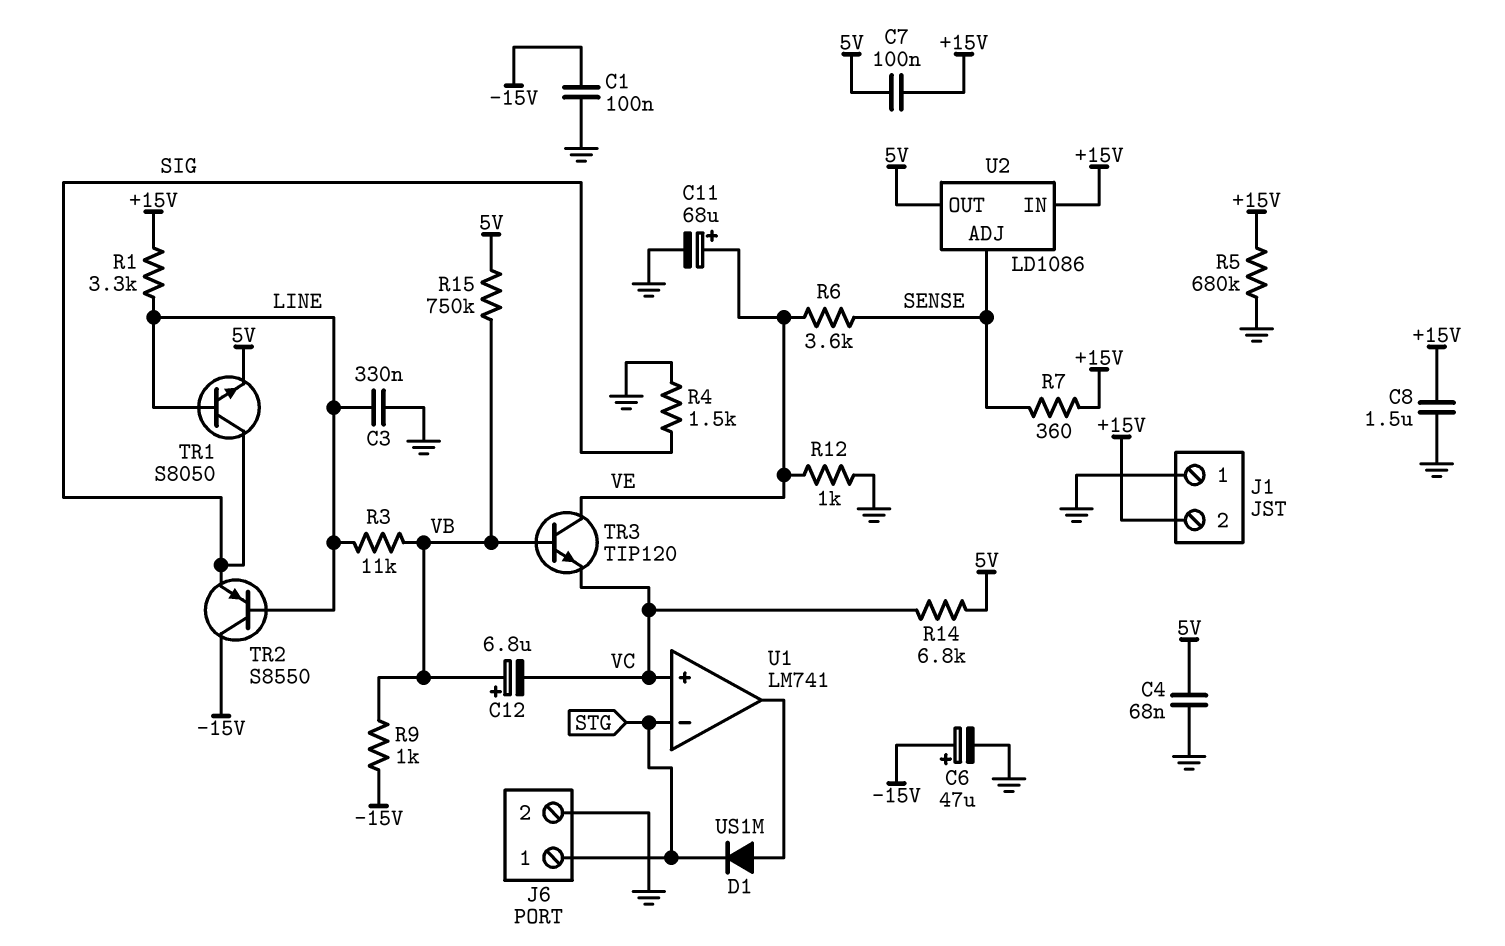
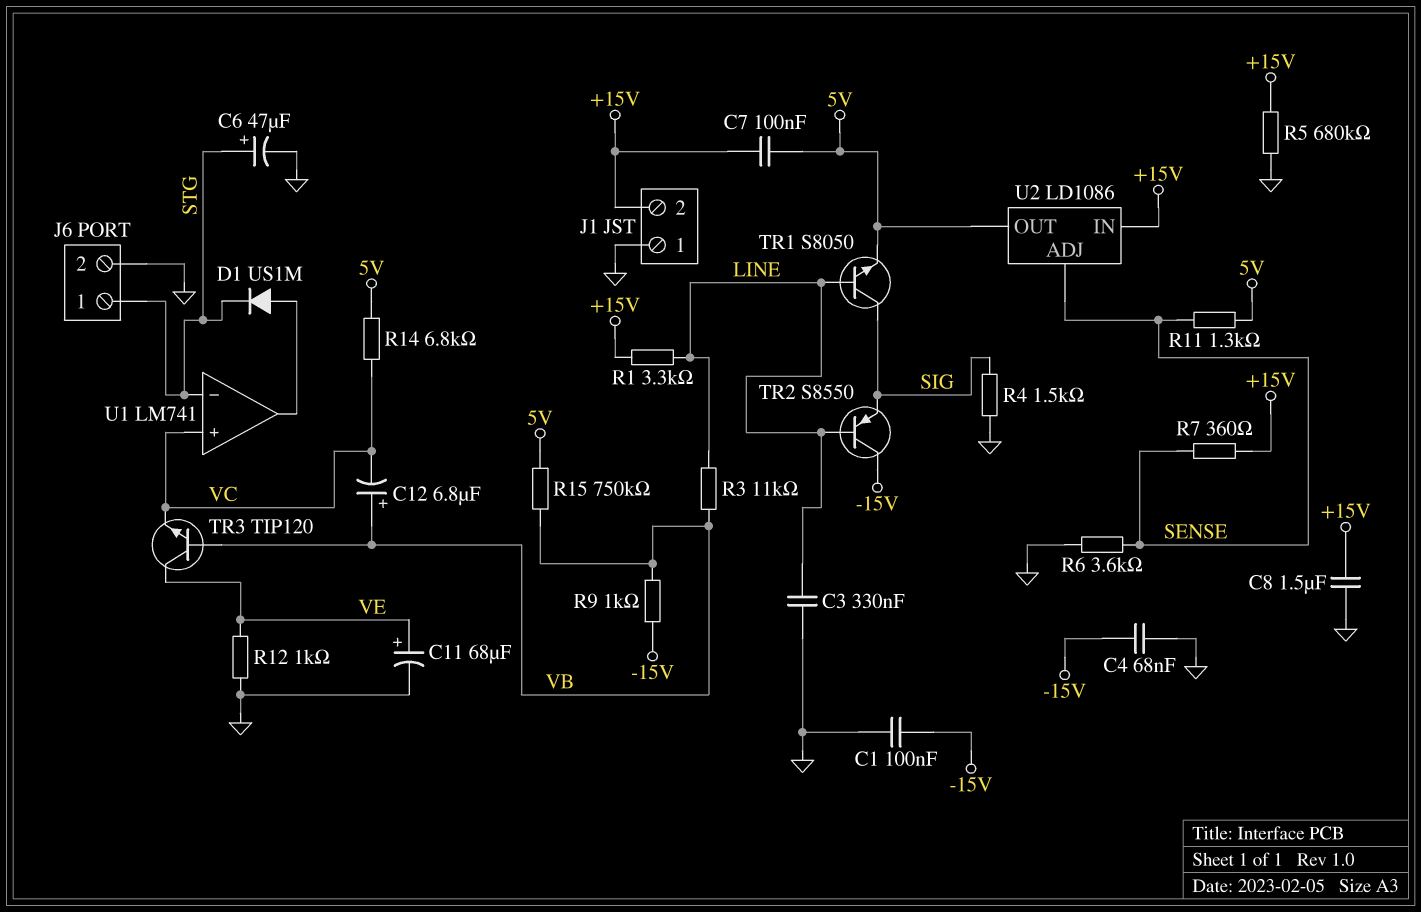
C4: 68nF (5V, GND) -> 68nF (-15V, GND)
C6: 47uF (plus -15V, minus GND) -> 47uF (plus STG, minus GND)
R6: 3.6k (SENSE, VE) -> 3.6k (GND, SENSE)
R11: none -> 1.3k (5V, SENSE)

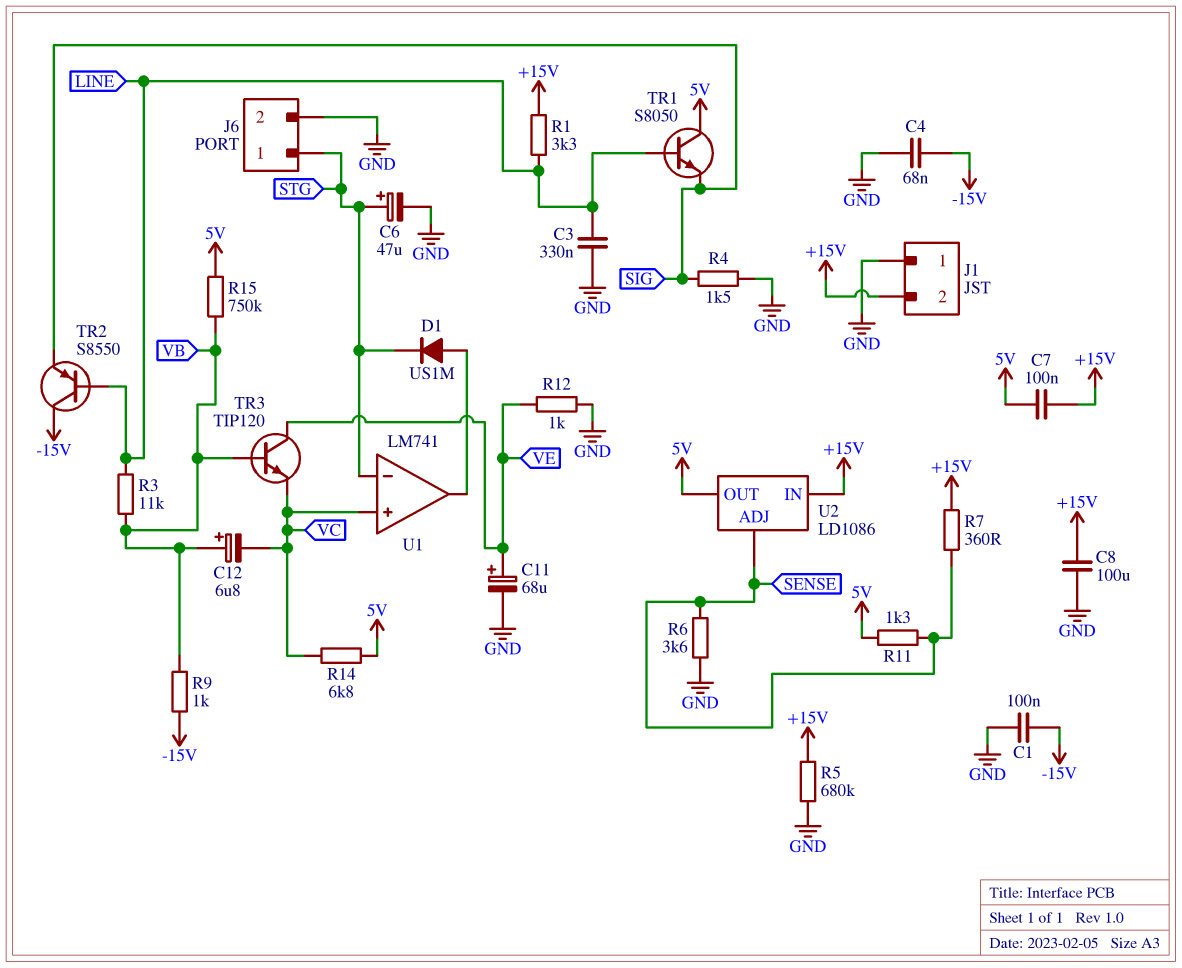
C8: 1.5uF (+15V, GND) -> 100uF (+15V, GND)
TR1: NPN S8050 (B LINE, C SIG, E 5V) -> NPN S8050 (B LINE, C 5V, E SIG)

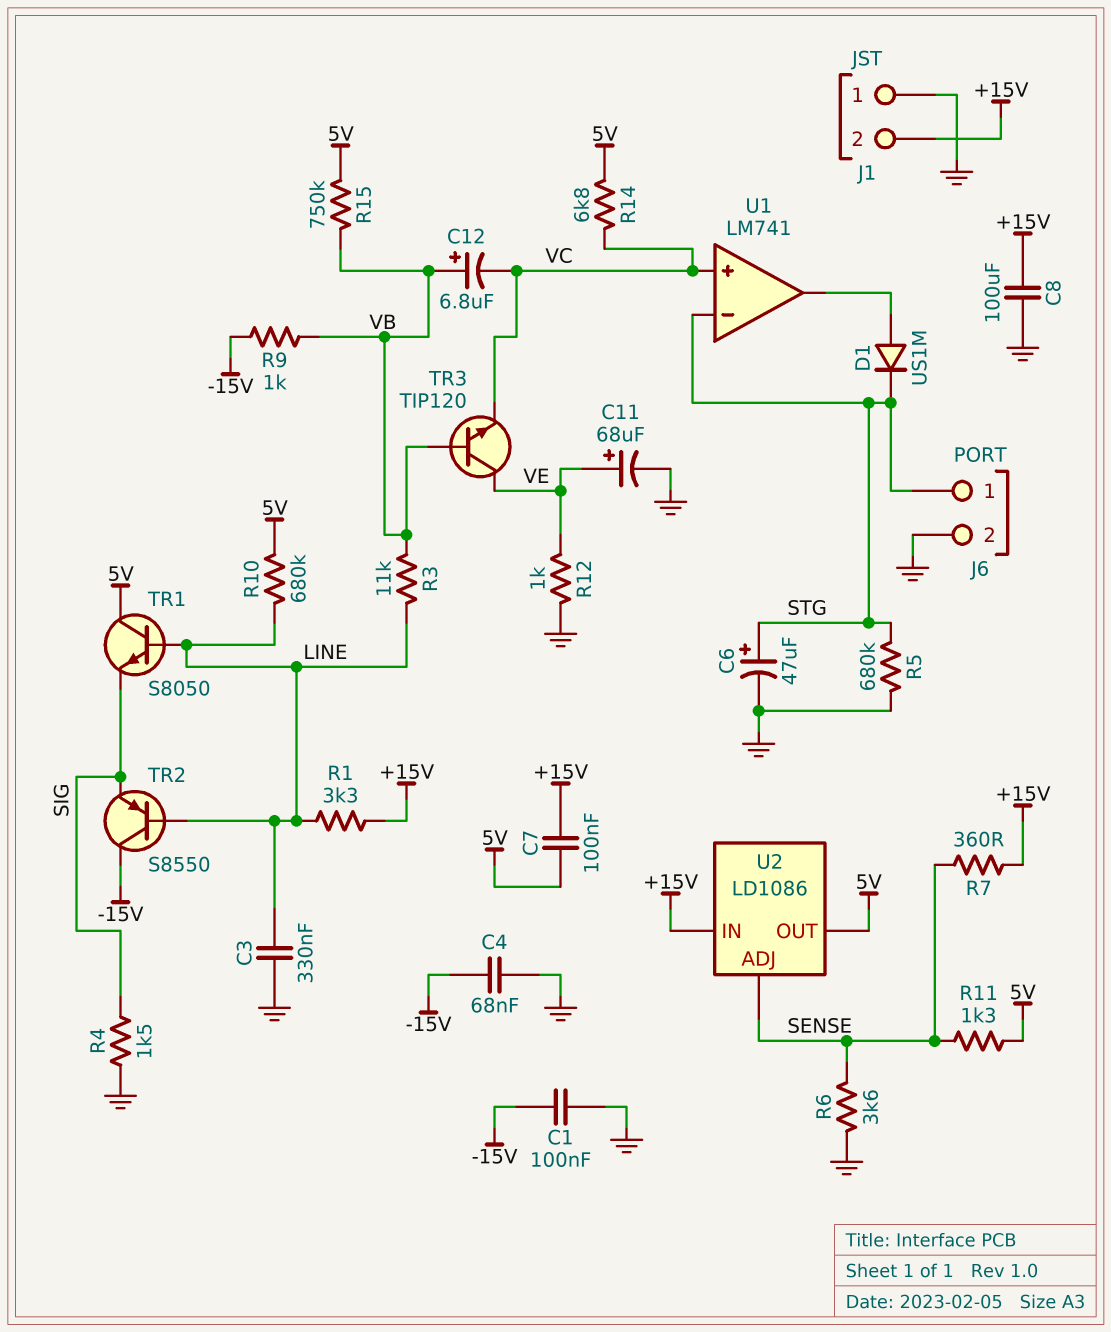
R5: 680k (+15V, GND) -> 680k (GND, STG)
R10: none -> 680k (5V, LINE)

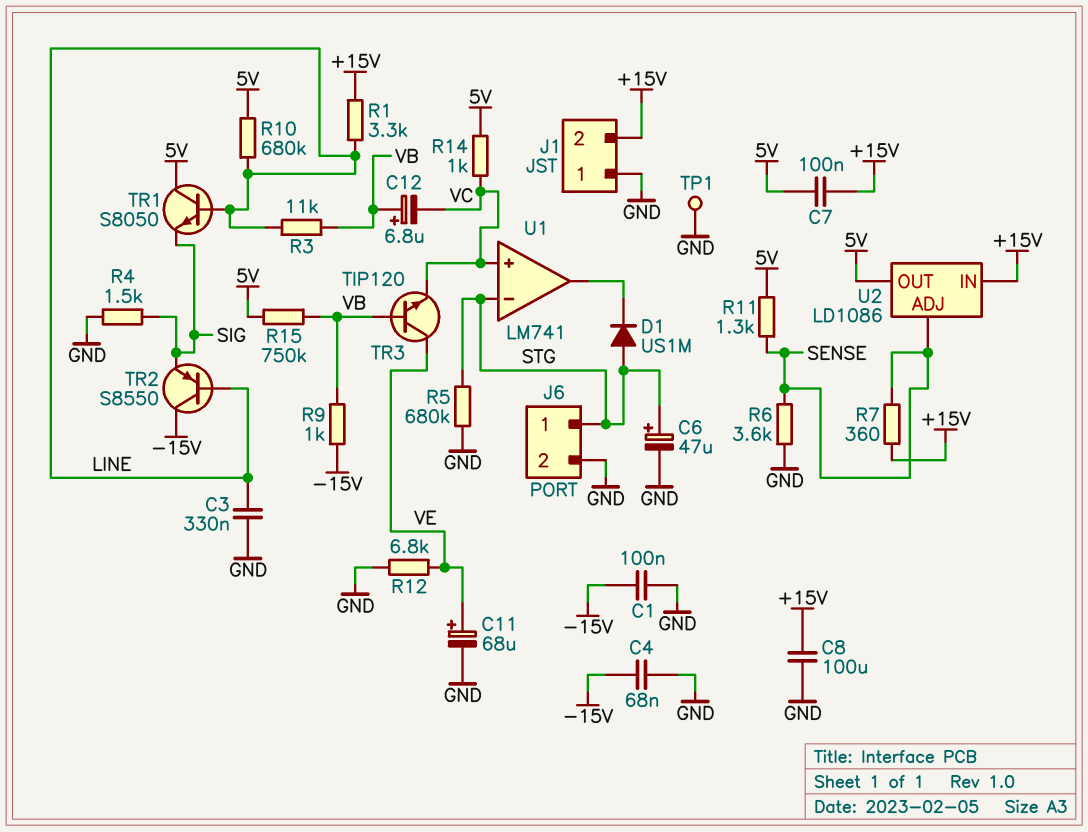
D1: diode US1M (A U1/out, K STG) -> diode US1M (A STG, K U1/out)
R12: 1k (GND, VE) -> 6.8k (GND, VE)
R14: 6.8k (5V, VC) -> 1k (5V, VC)
TP1: none -> test point (GND)

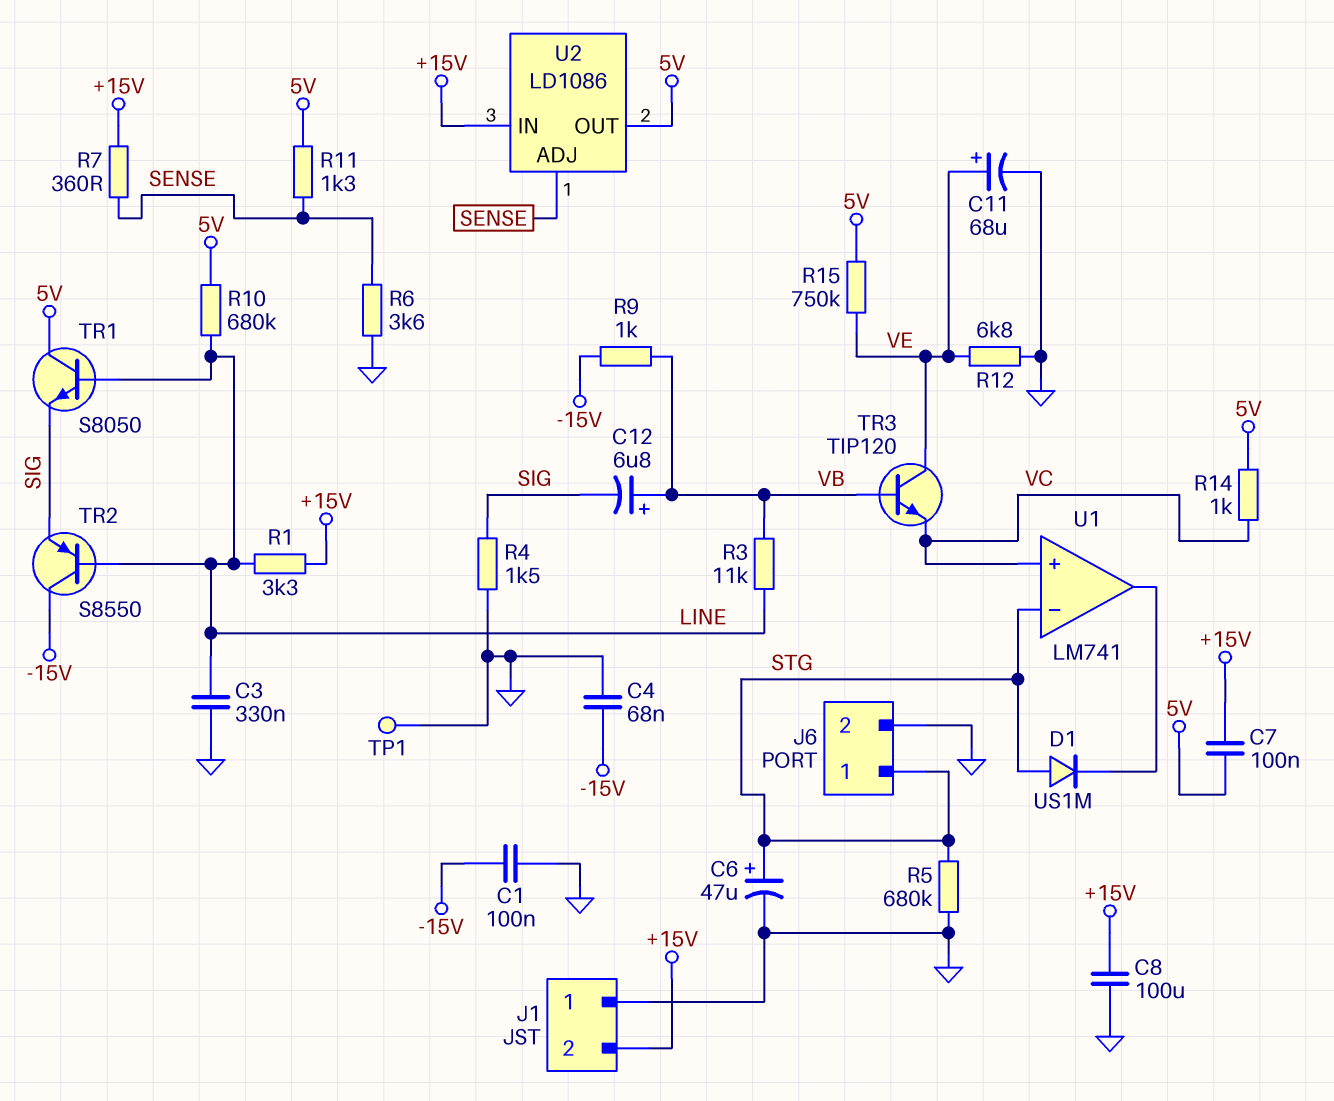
C12: 6.8uF (plus VB, minus VC) -> 6.8uF (plus VB, minus SIG)
R15: 750k (5V, VB) -> 750k (5V, VE)

